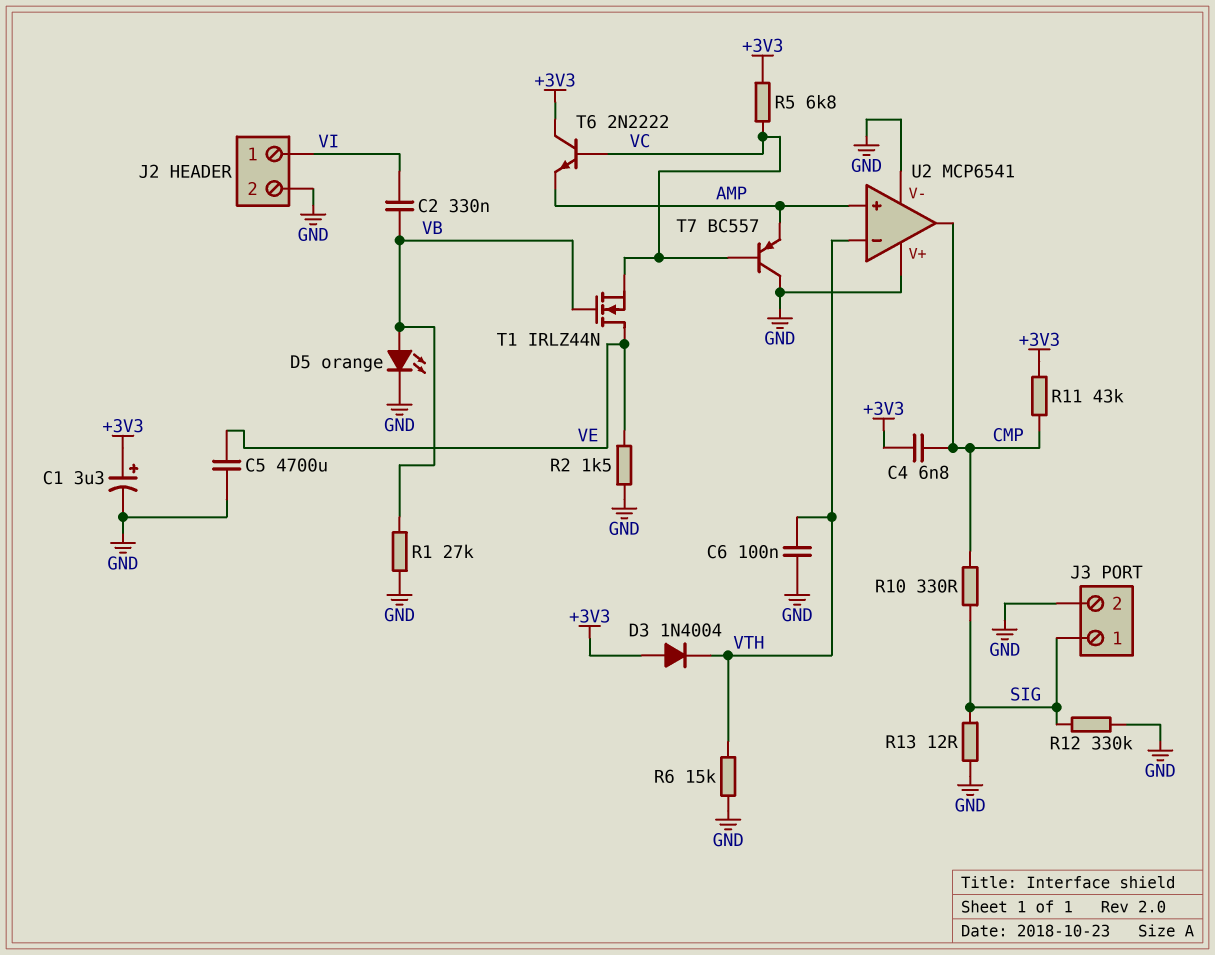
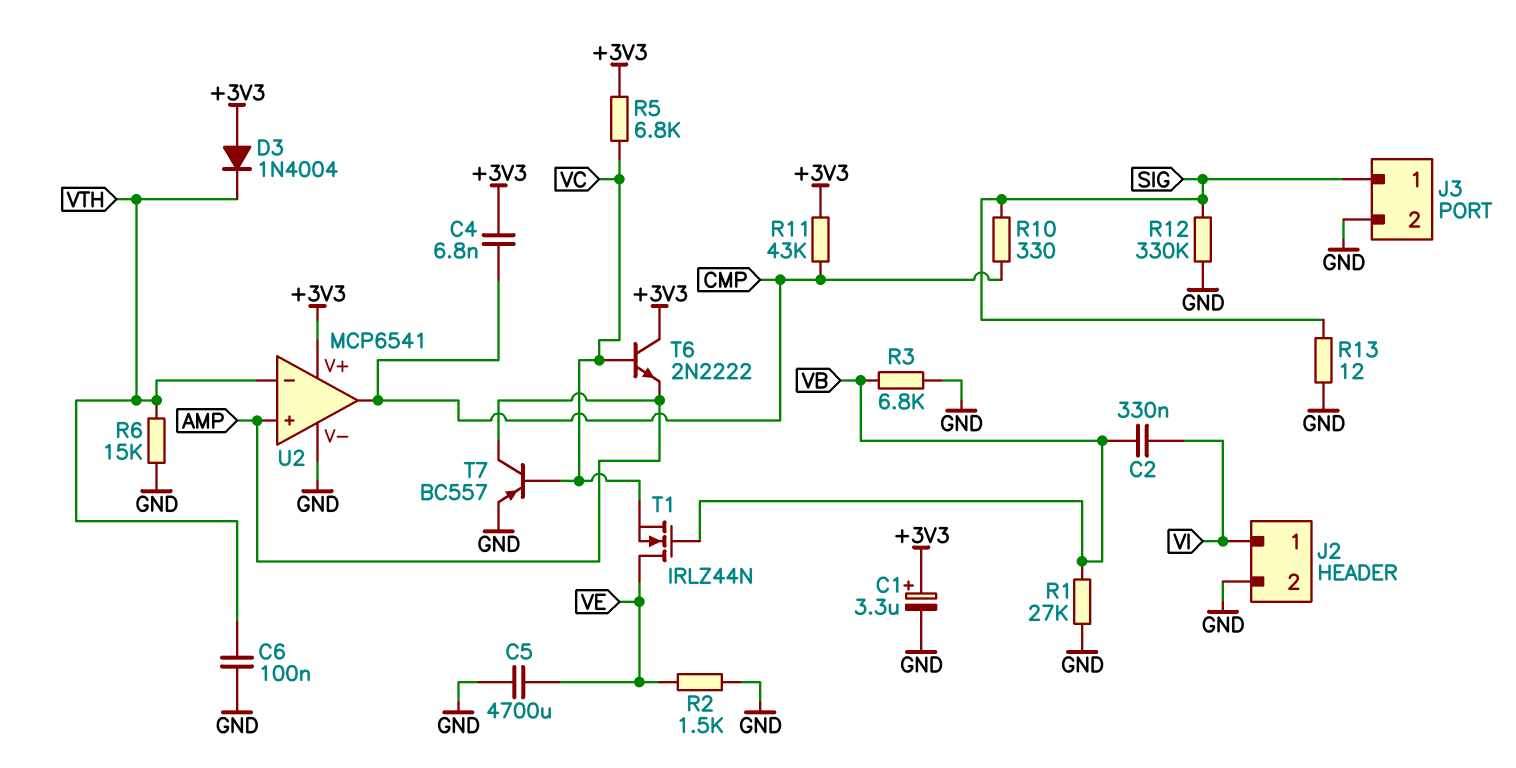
D5: LED orange (A VB, K GND) -> none
R3: none -> 6.8k (GND, VB)
T7: PNP BC557 (B VC, C GND, E AMP) -> PNP BC557 (B VC, C AMP, E GND)
U2 pin V+: GND -> +3V3

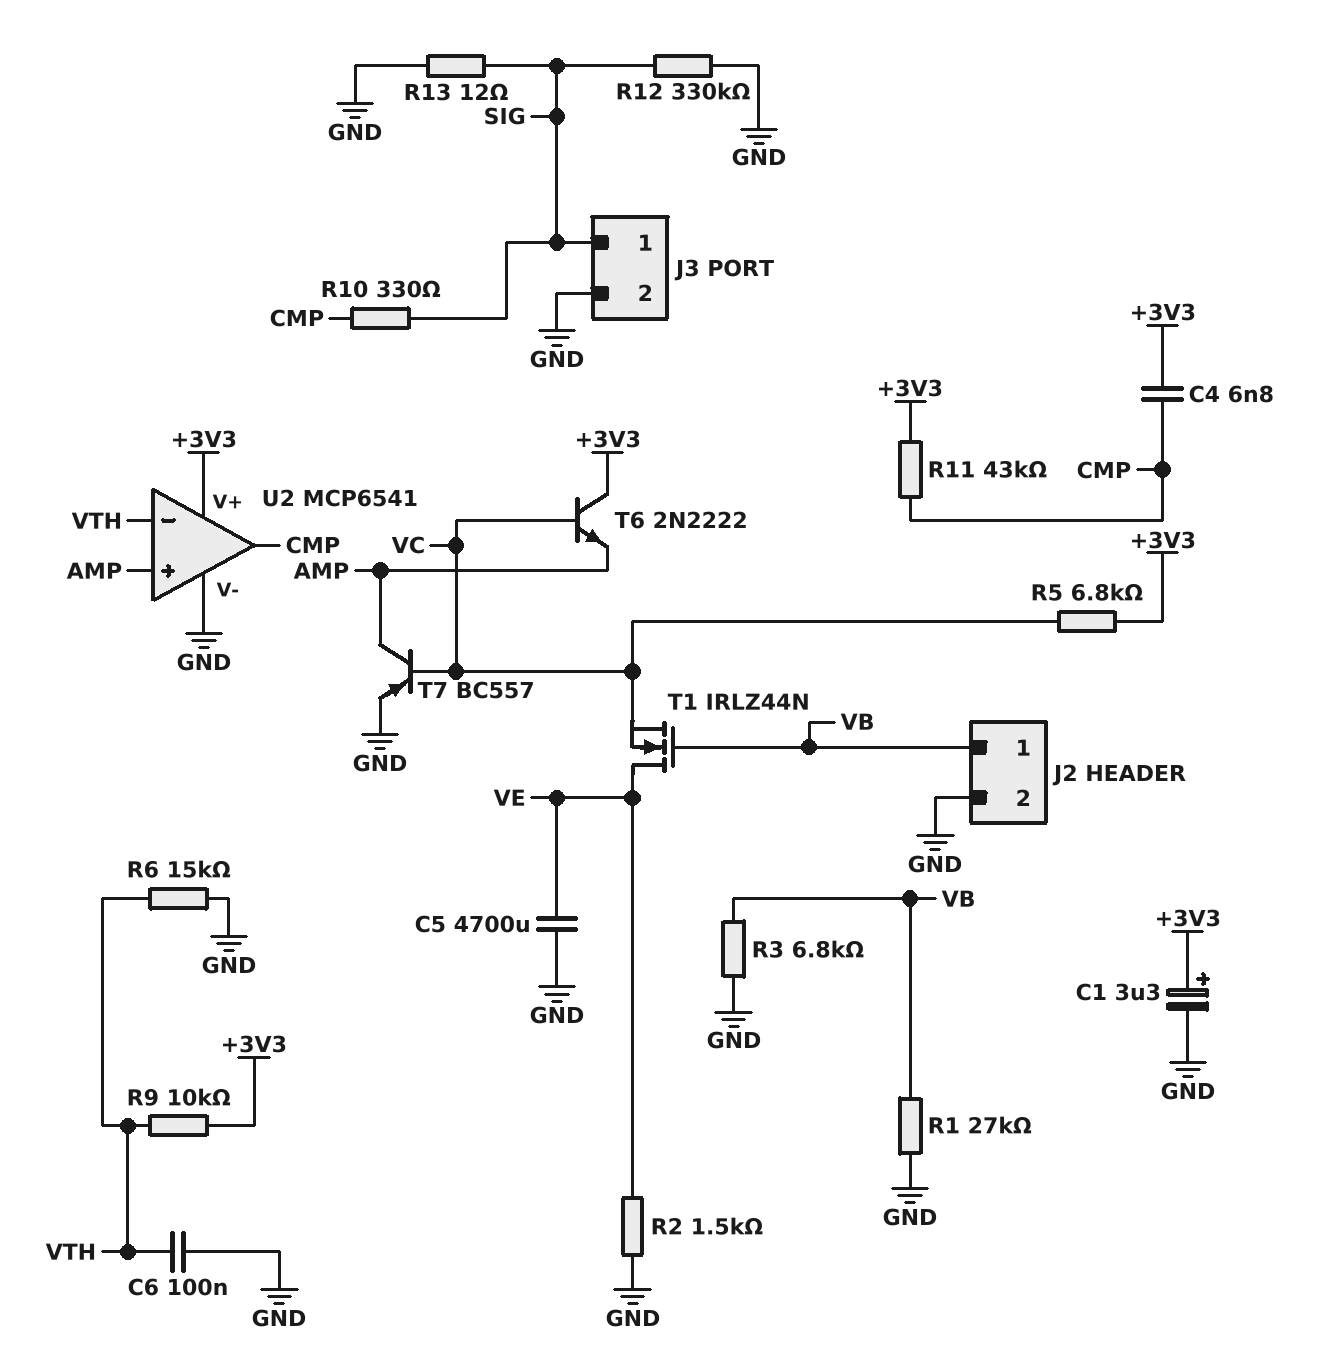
C2: 330nF (VB, VI) -> none
D3: diode 1N4004 (A +3V3, K VTH) -> none
J2 pin 1: VI -> VB
R9: none -> 10k (+3V3, VTH)

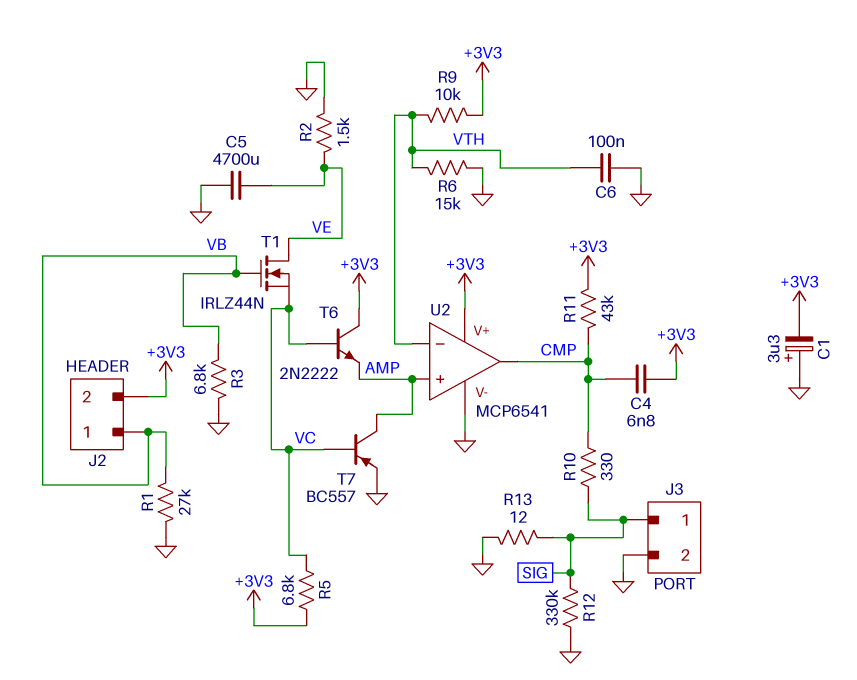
C1: 3.3uF (plus +3V3, minus GND) -> 3.3uF (plus GND, minus +3V3)
J2 pin 2: GND -> +3V3

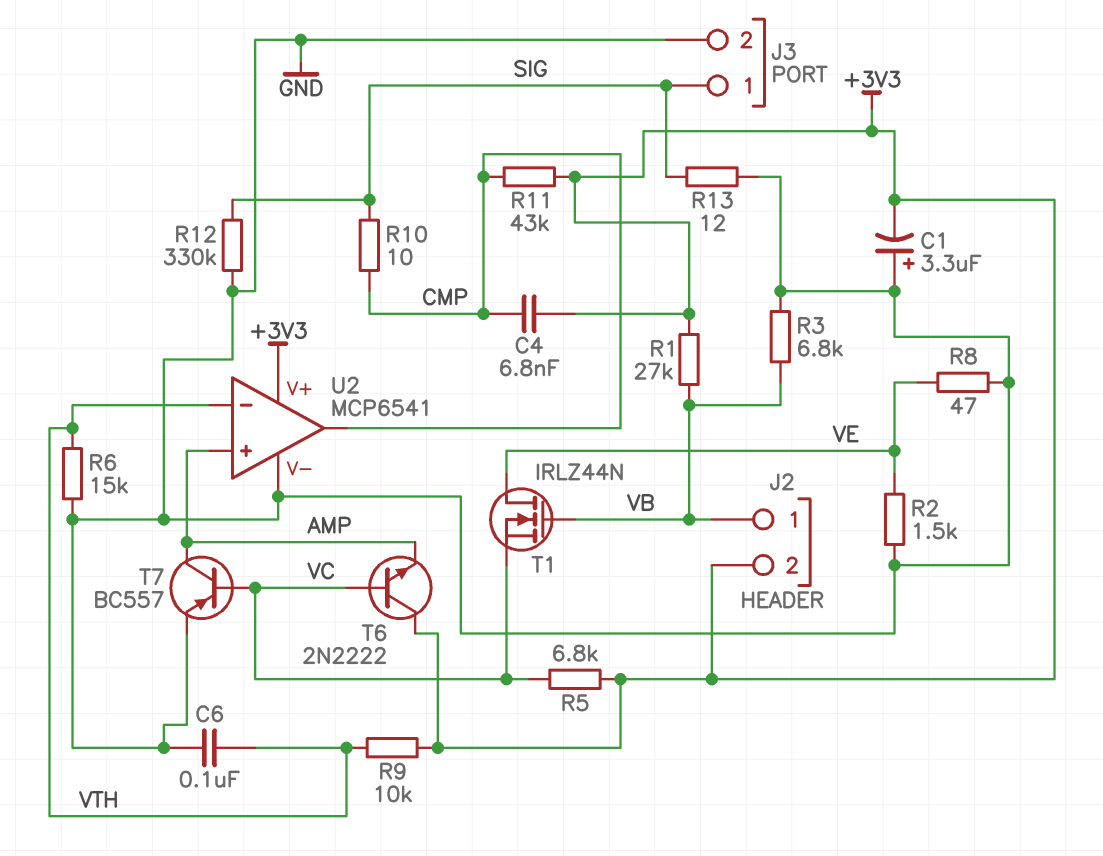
C5: 4700uF (GND, VE) -> none
R1: 27k (GND, VB) -> 27k (+3V3, VB)
R8: none -> 47 (GND, VE)
R10: 330 (CMP, SIG) -> 10 (CMP, SIG)

